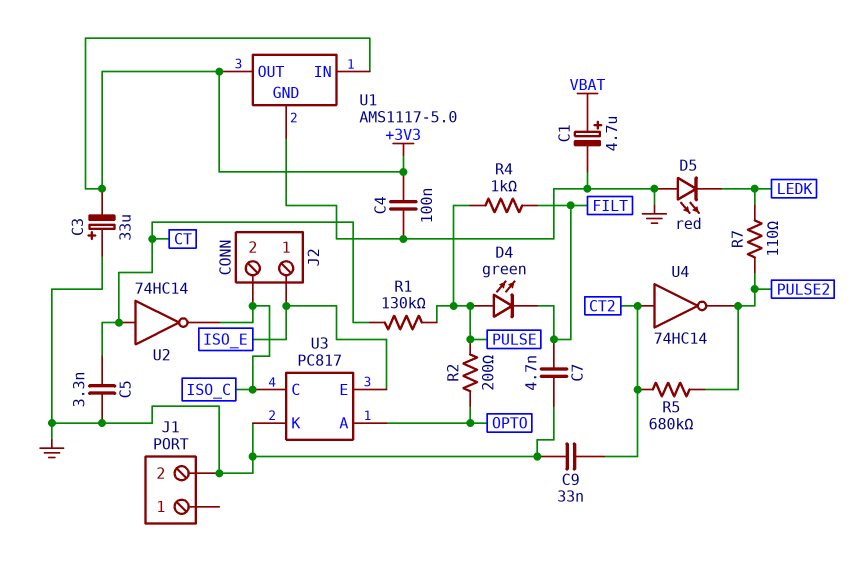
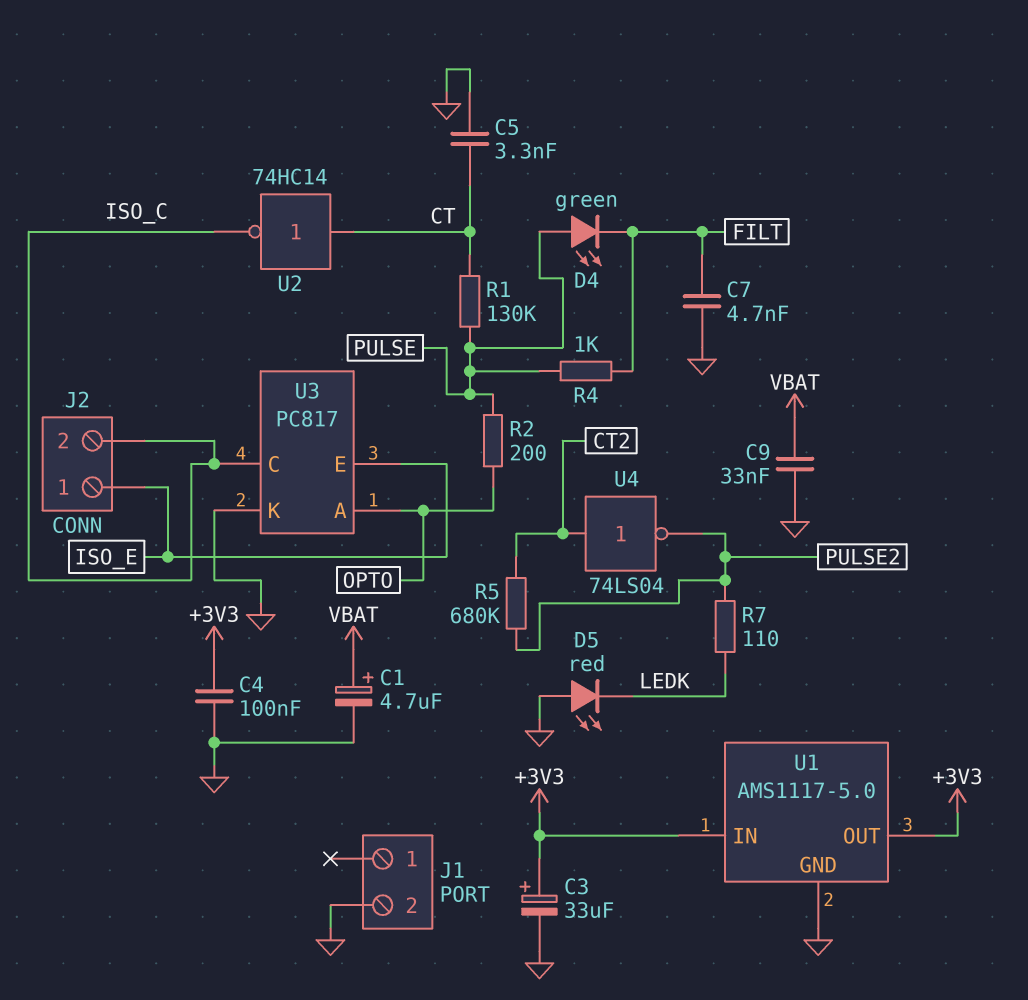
C3: 33uF (plus GND, minus +3V3) -> 33uF (plus +3V3, minus GND)
C9: 33nF (CT2, GND) -> 33nF (GND, VBAT)
U4: NOT 74HC14 (in CT2, out PULSE2) -> NOT 74LS04 (in CT2, out PULSE2)

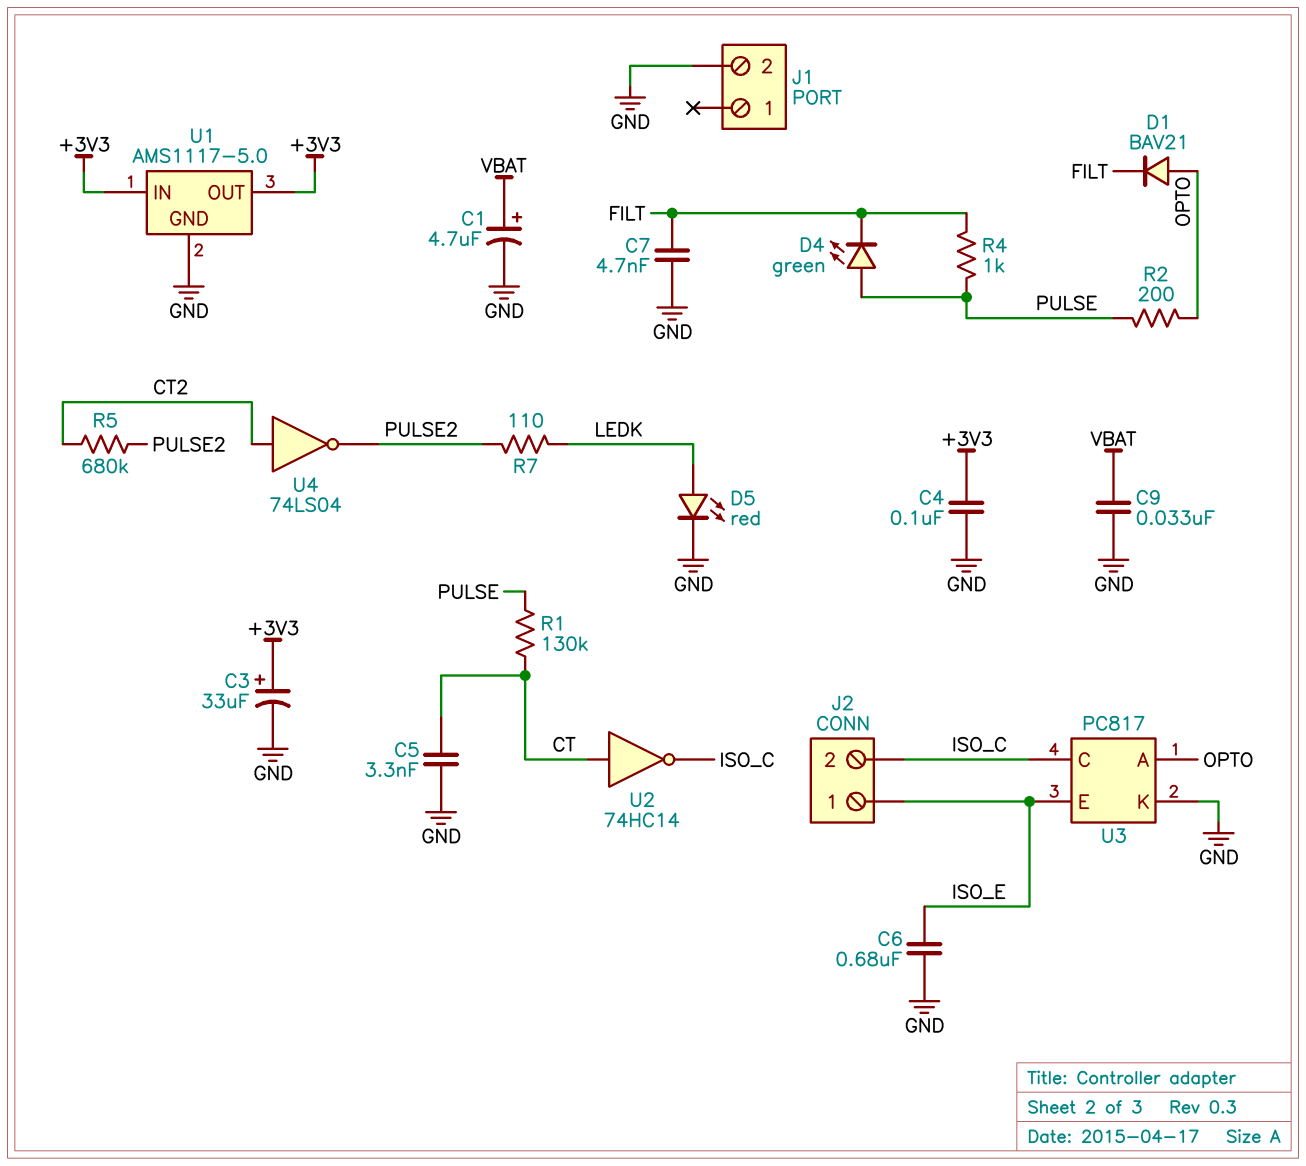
C6: none -> 680nF (GND, ISO_E)
D1: none -> diode BAV21 (A OPTO, K FILT)
D5: LED red (A GND, K LEDK) -> LED red (A LEDK, K GND)

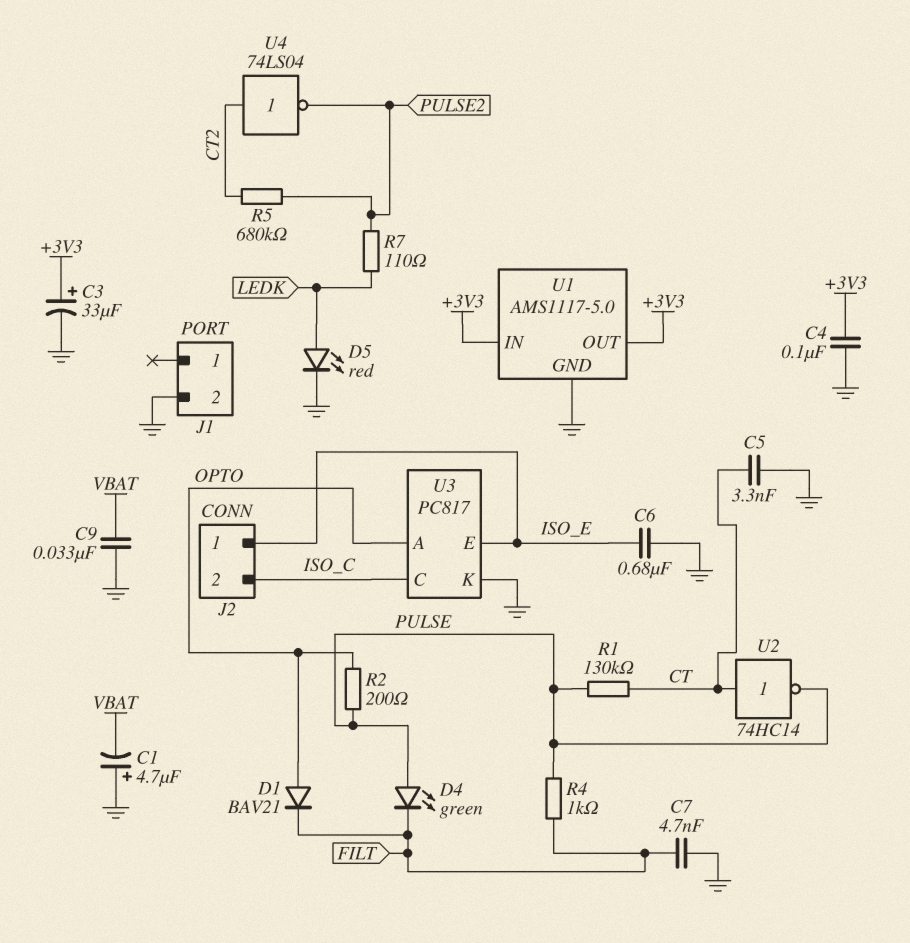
C1: 4.7uF (plus VBAT, minus GND) -> 4.7uF (plus GND, minus VBAT)
U2: NOT 74HC14 (in CT, out ISO_C) -> NOT 74HC14 (in CT, out PULSE)

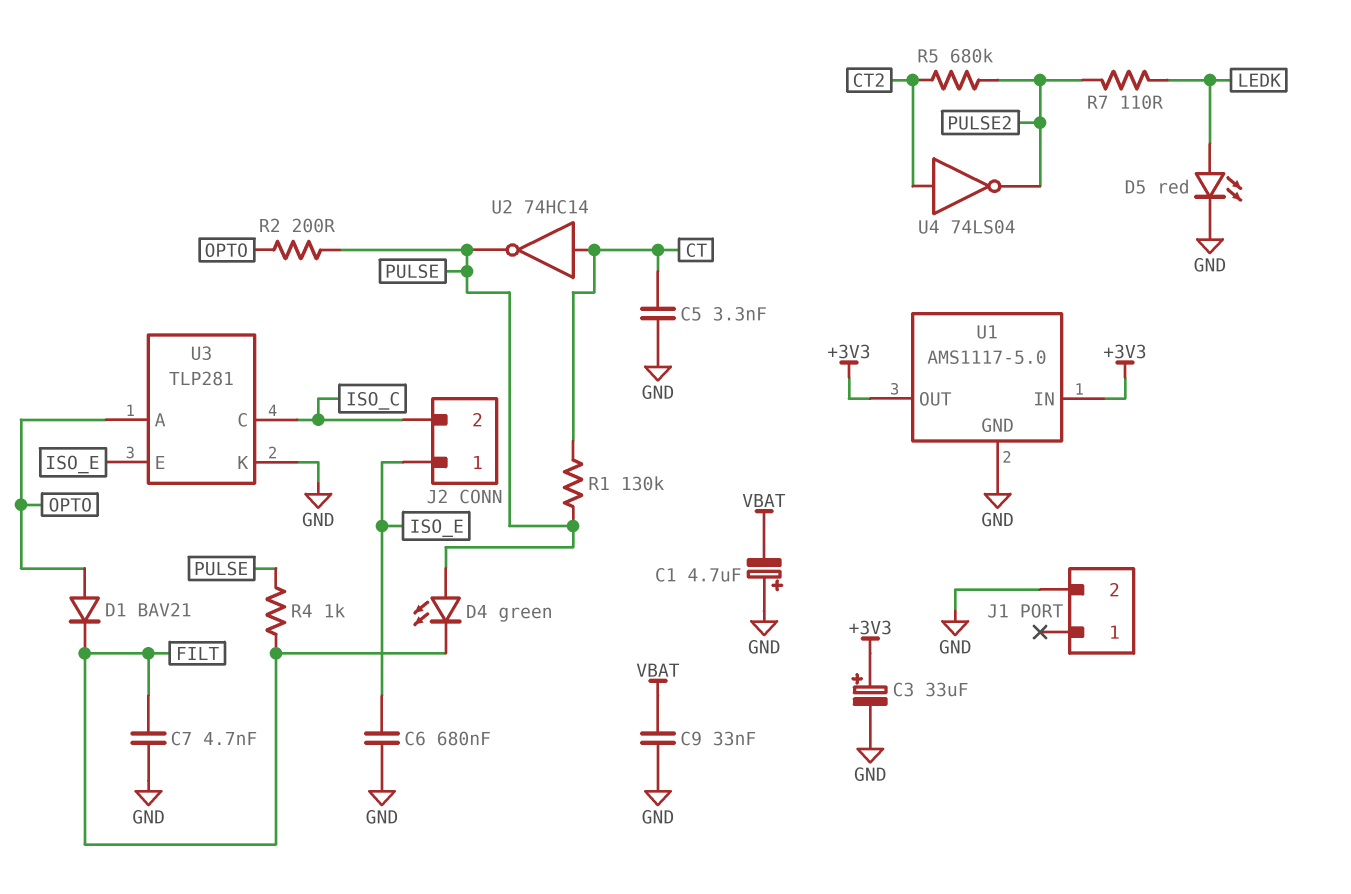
C4: 100nF (+3V3, GND) -> none
U3: PC817 -> TLP281

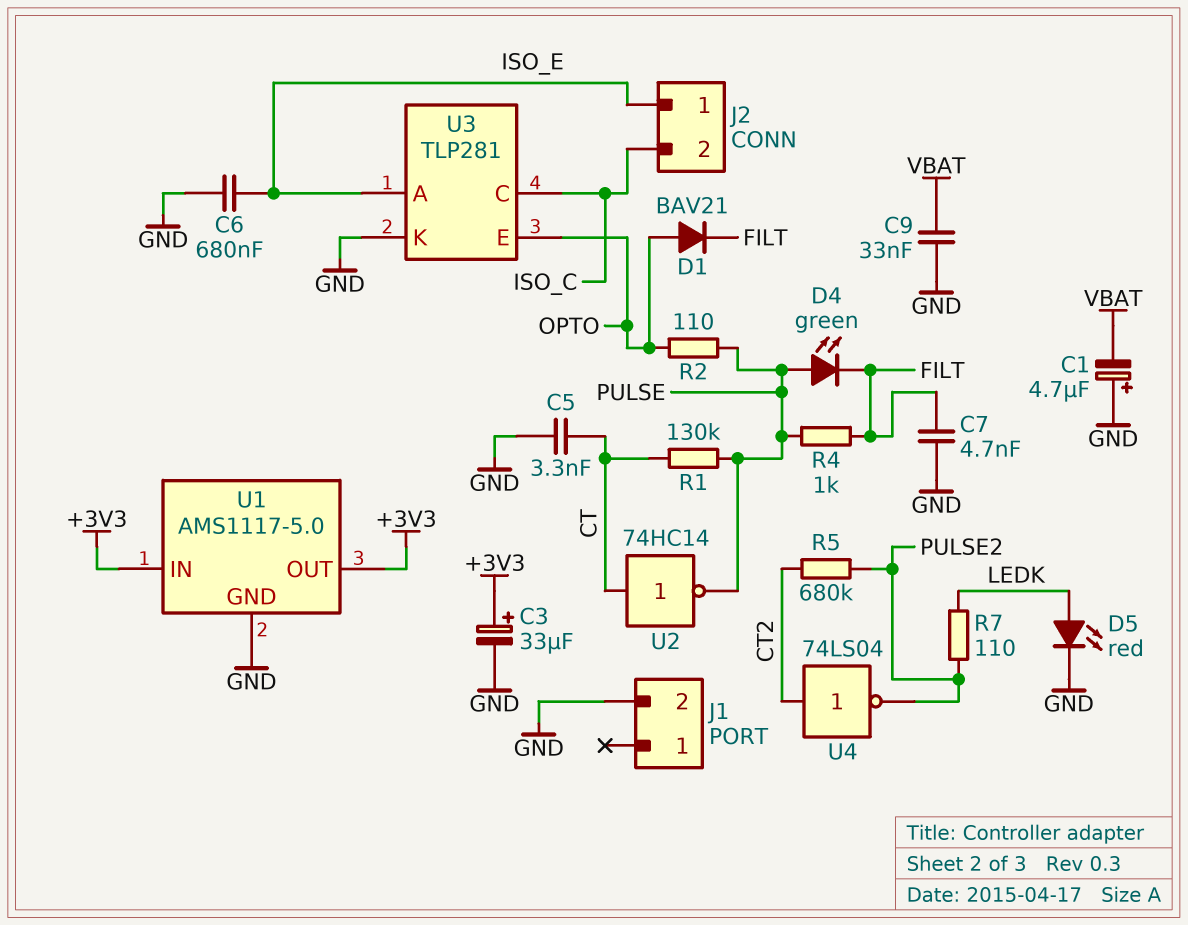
R2: 200 (OPTO, PULSE) -> 110 (OPTO, PULSE)
U3 pin A: OPTO -> ISO_E
U3 pin E: ISO_E -> OPTO

